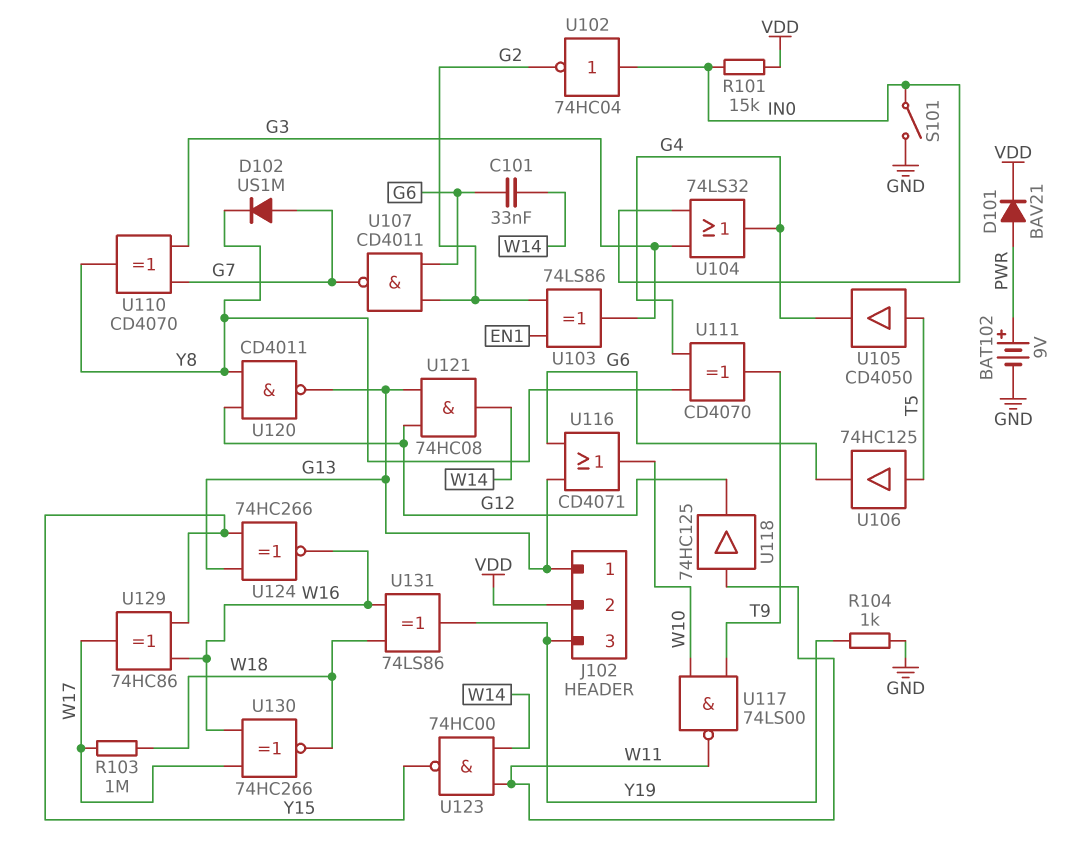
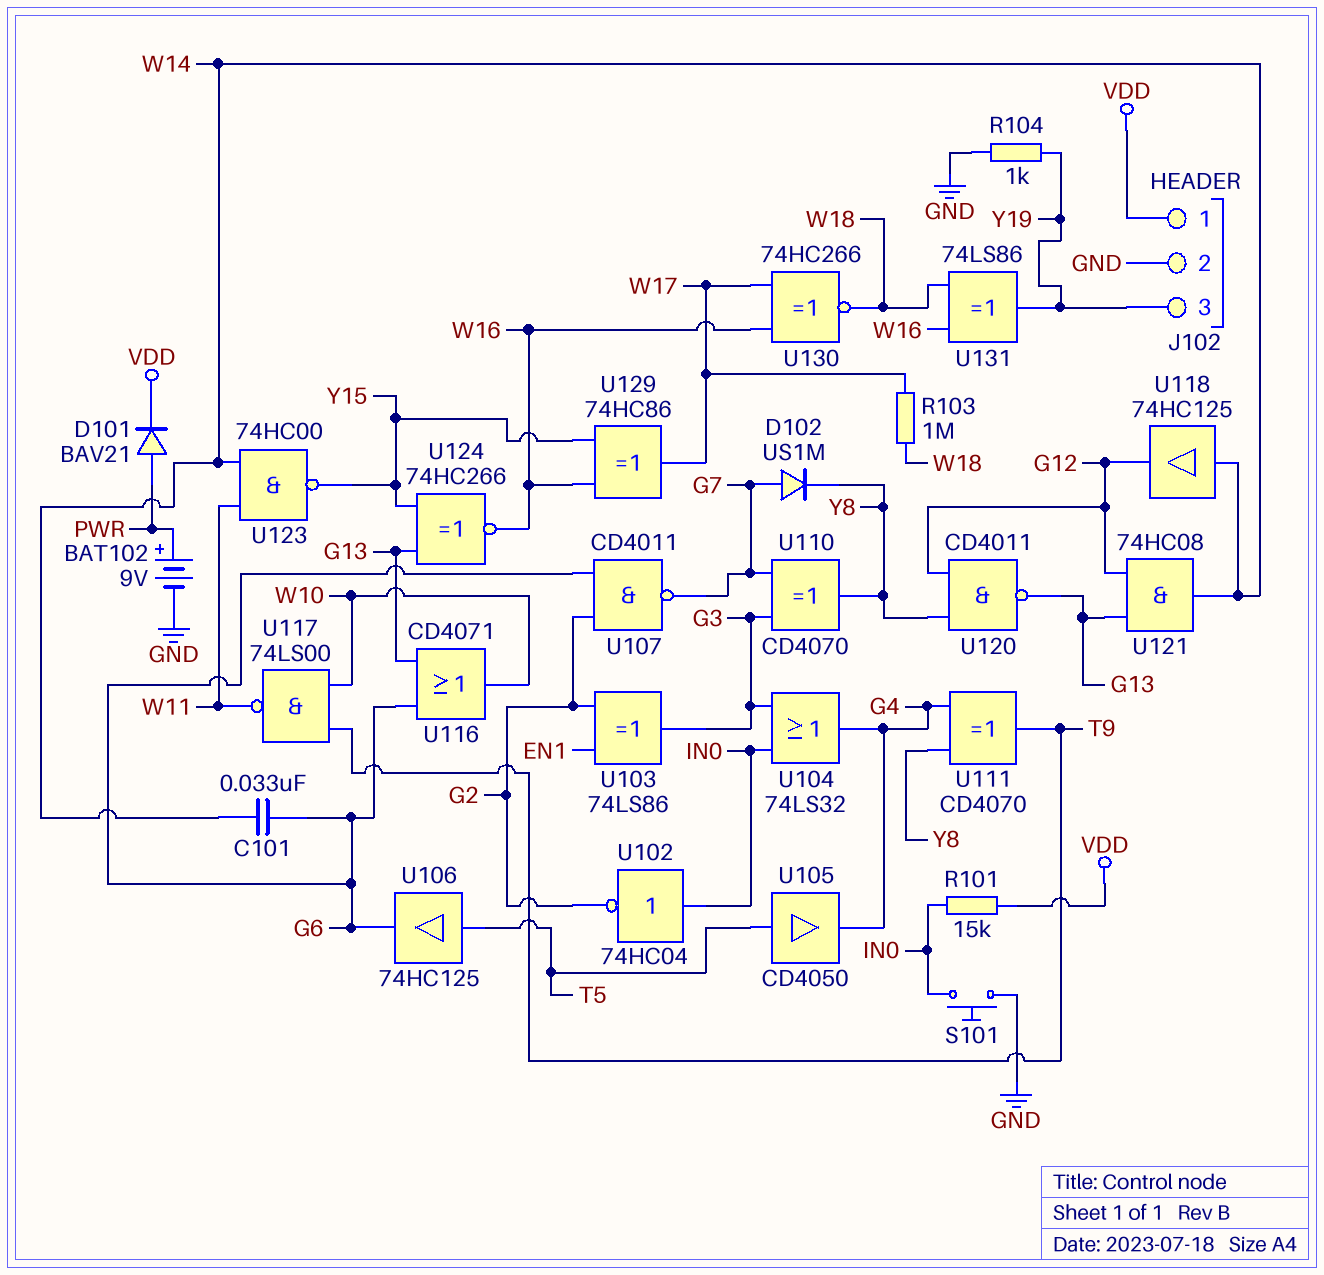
J102 pin 1: G13 -> VDD
J102 pin 2: VDD -> GND
S101: switch (GND, IN0) -> button (GND, IN0)
U118: buffer 74HC125 (in W11, out G12) -> buffer 74HC125 (in W14, out G12)

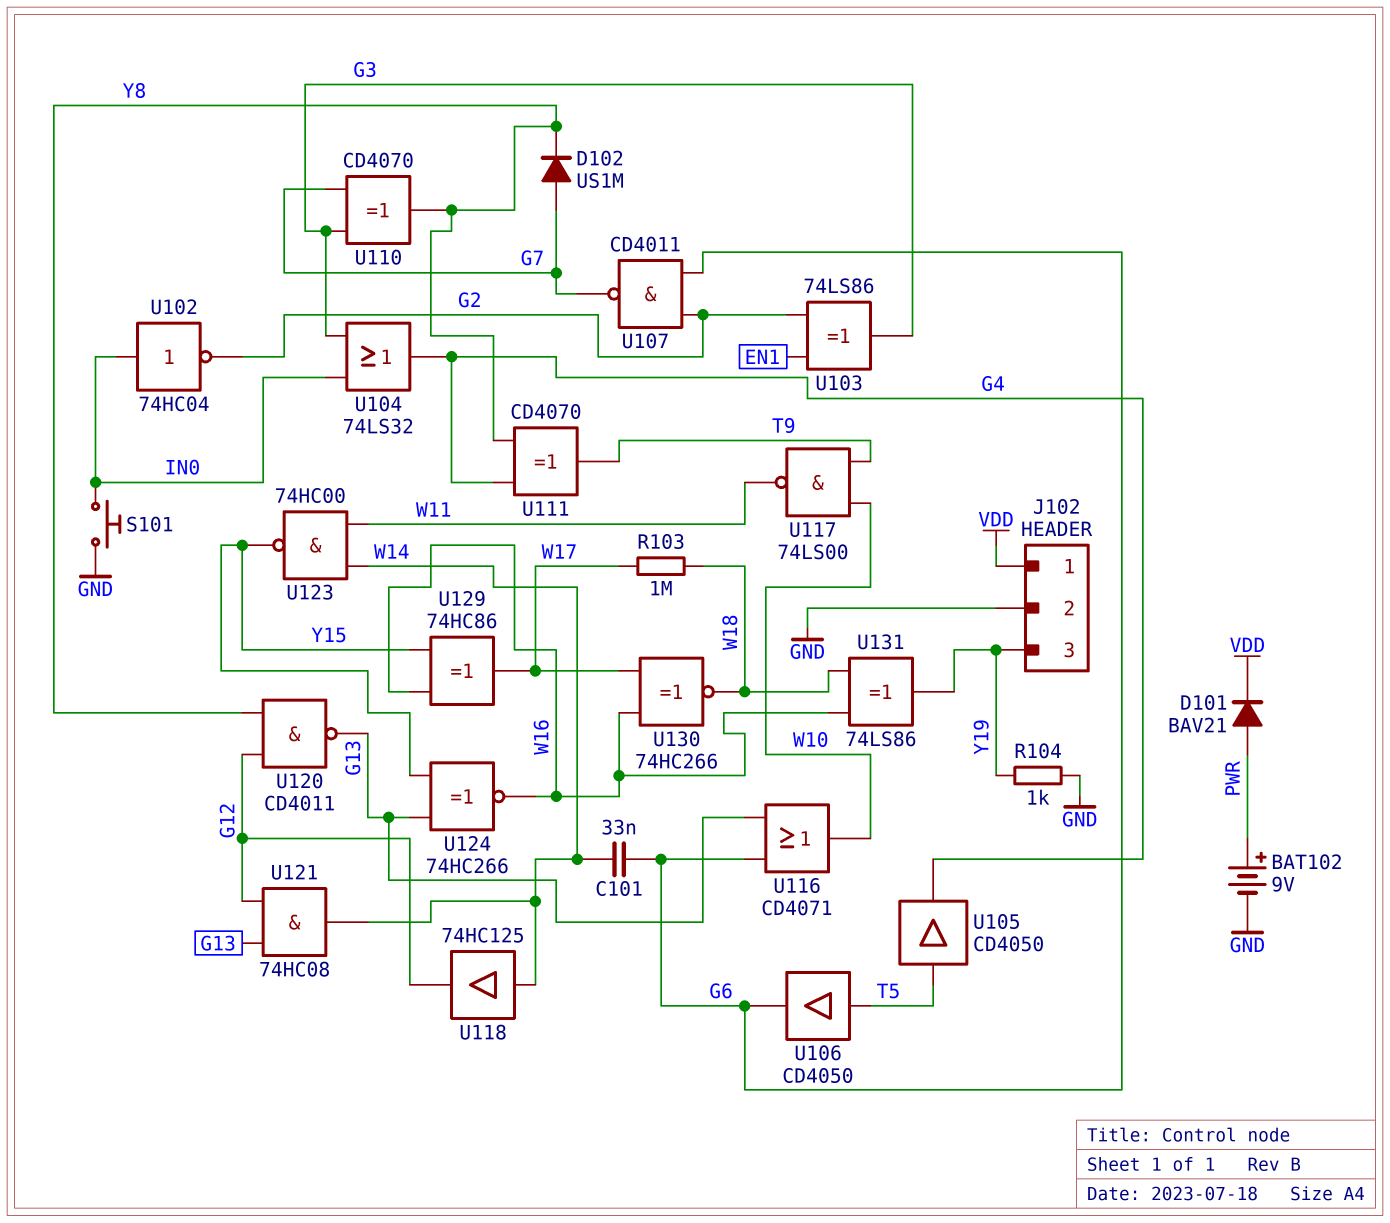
R101: 15k (IN0, VDD) -> none
U106: buffer 74HC125 (in T5, out G6) -> buffer CD4050 (in T5, out G6)

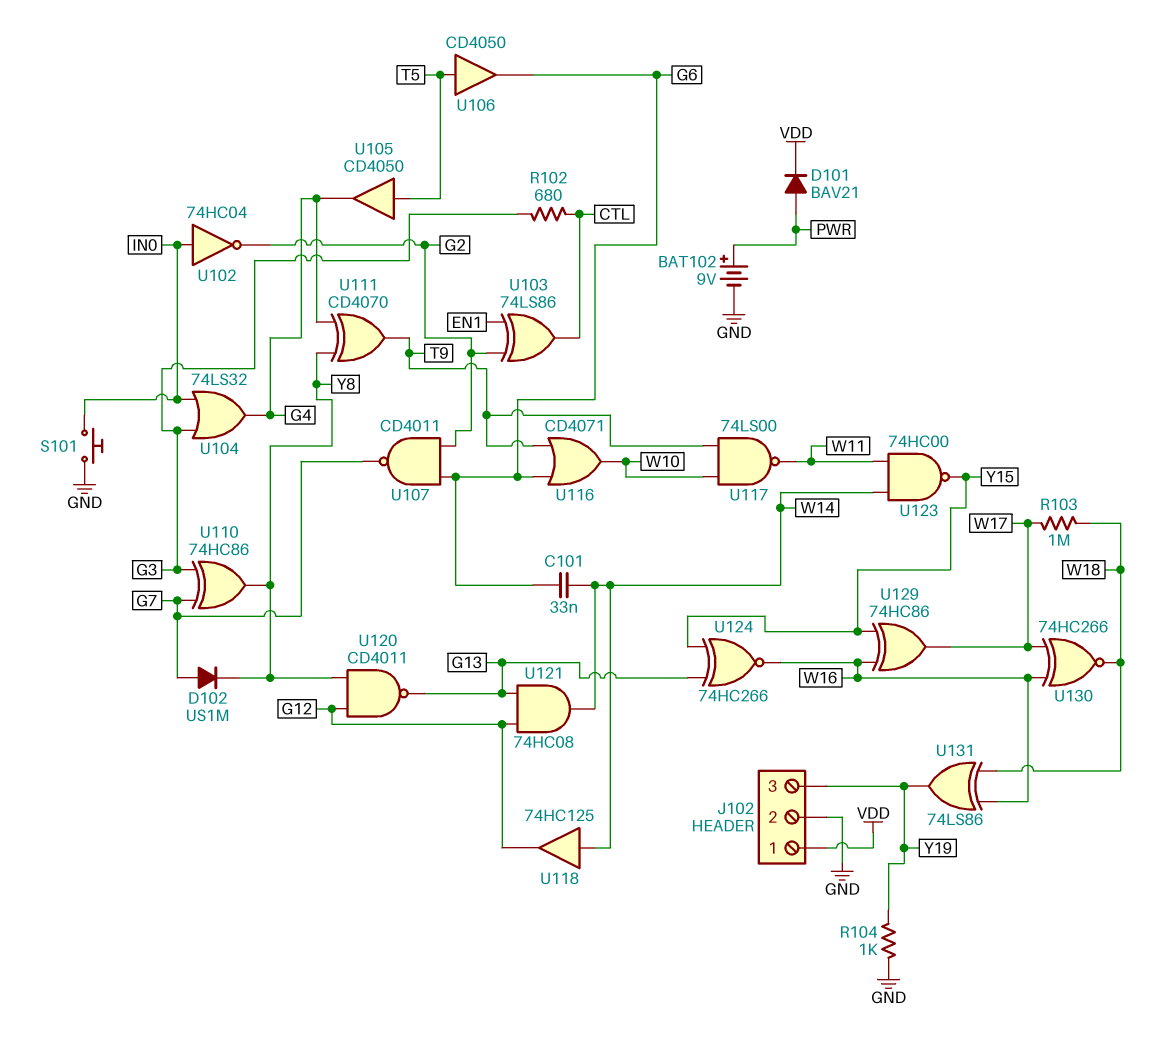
R102: none -> 680 (CTL, G3)
U103: XOR 74LS86 (in EN1, in G2, out G3) -> XOR 74LS86 (in EN1, in G2, out CTL)
U110: XOR CD4070 (in G3, in G7, out Y8) -> XOR 74HC86 (in G3, in G7, out Y8)
U116: OR CD4071 (in G6, in G13, out W10) -> OR CD4071 (in G6, in T9, out W10)

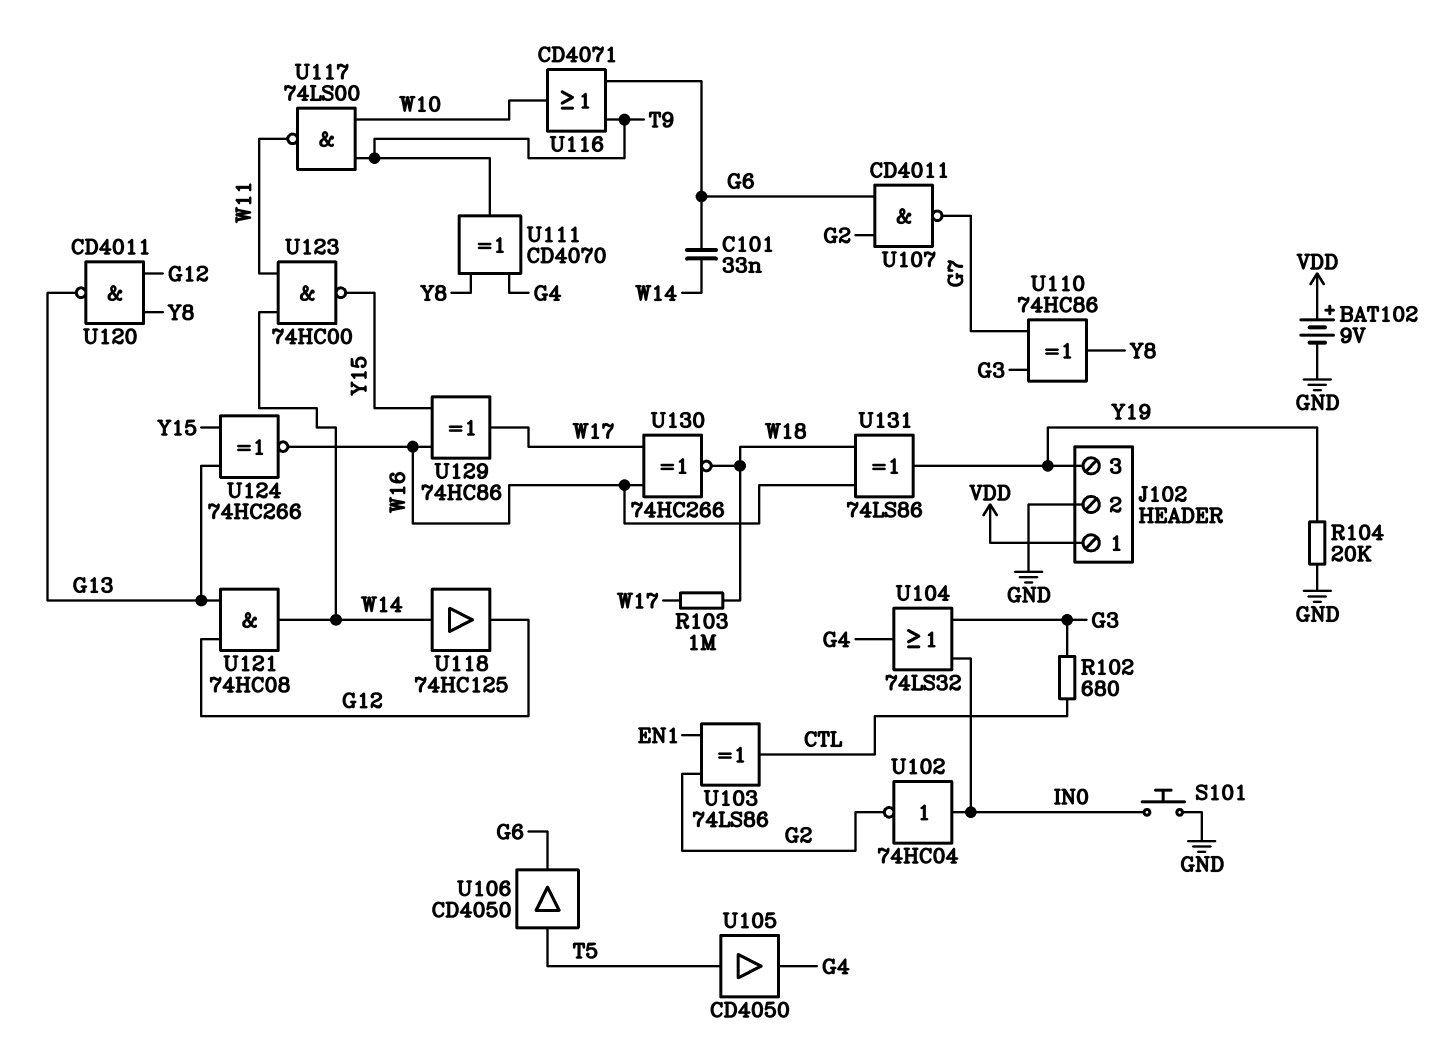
BAT102: 9V (plus PWR, minus GND) -> 9V (plus VDD, minus GND)
D101: diode BAV21 (A PWR, K VDD) -> none
D102: diode US1M (A G7, K Y8) -> none
R104: 1k (GND, Y19) -> 20k (GND, Y19)

